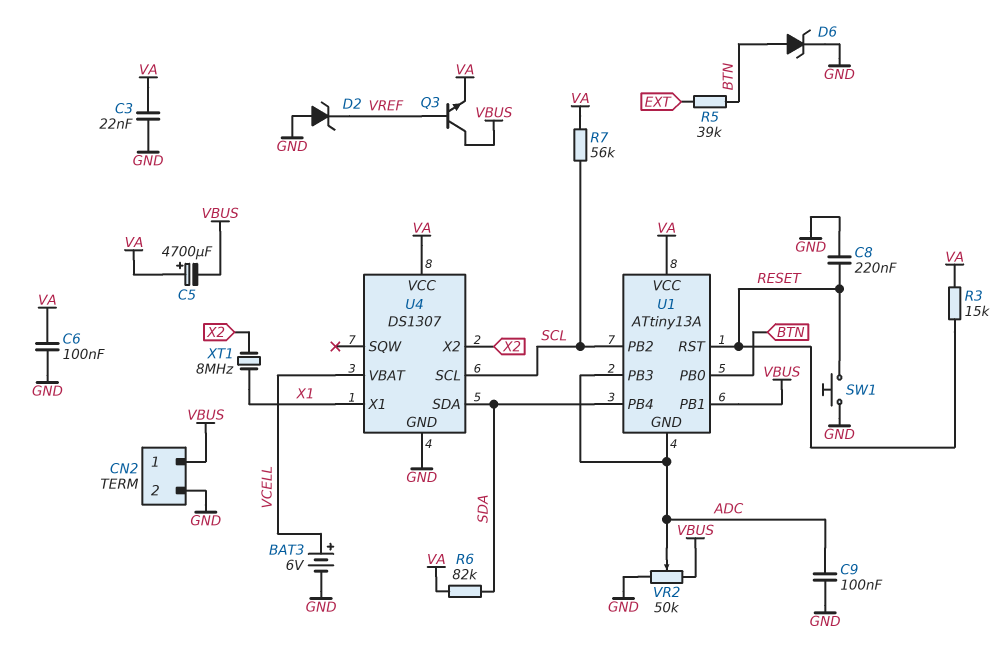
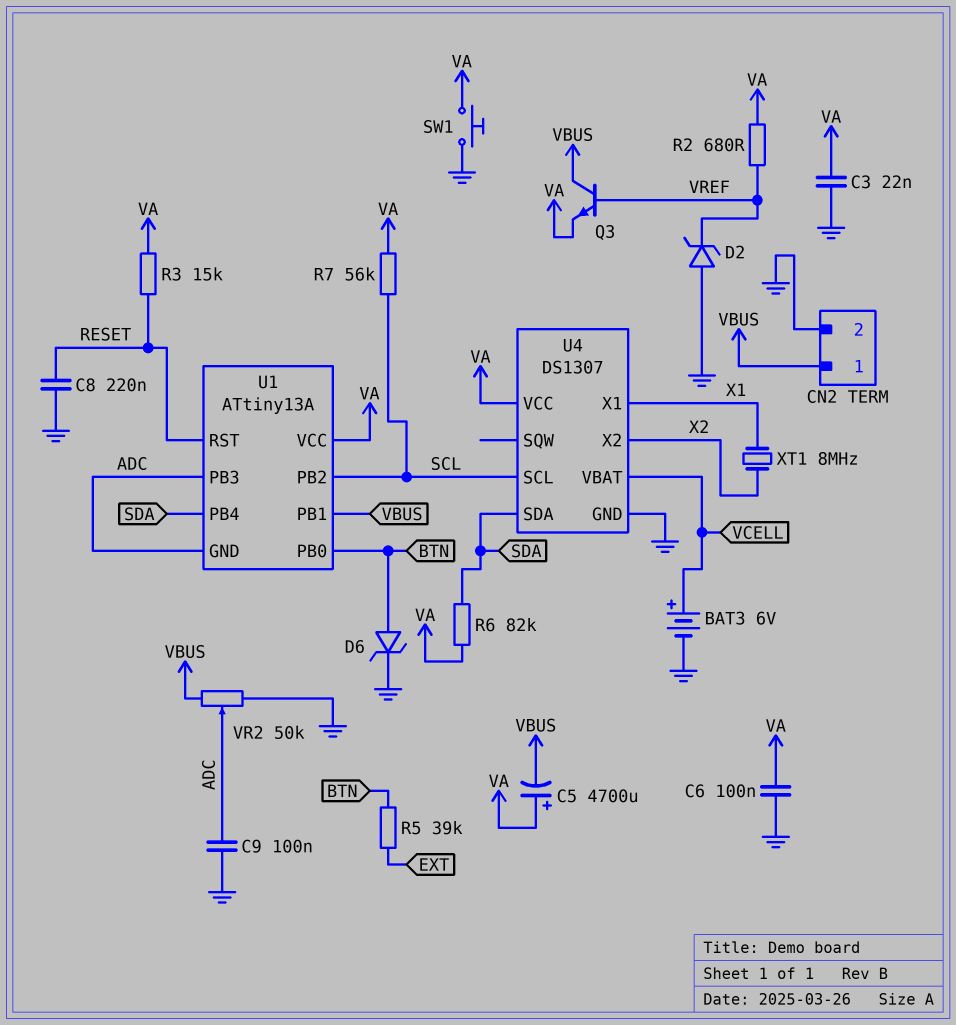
R2: none -> 680 (VA, VREF)
SW1: button (GND, RESET) -> button (GND, VA)

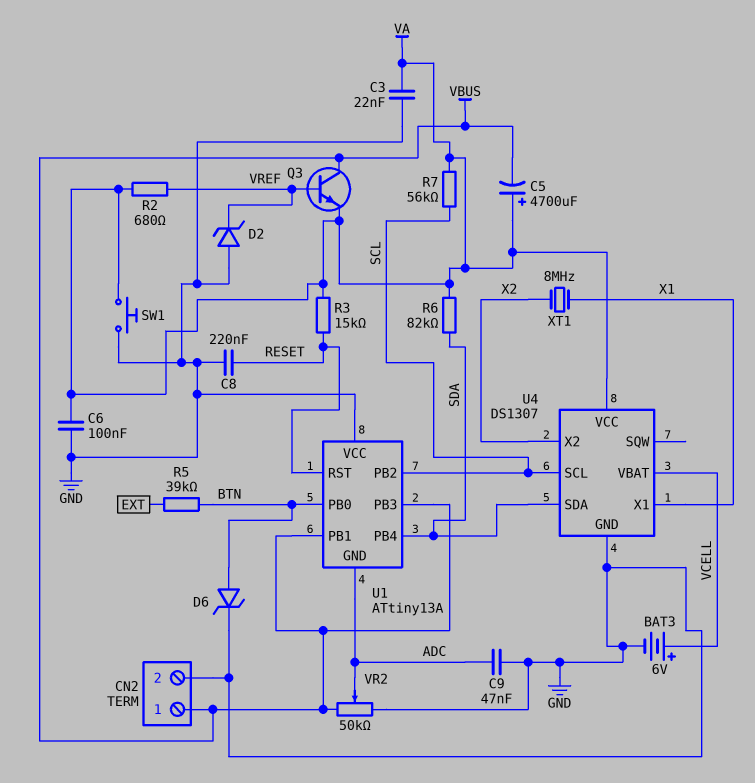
C9: 100nF (ADC, GND) -> 47nF (ADC, GND)
U1 pin PB3: ADC -> VBUS
U1 pin VCC: VA -> GND

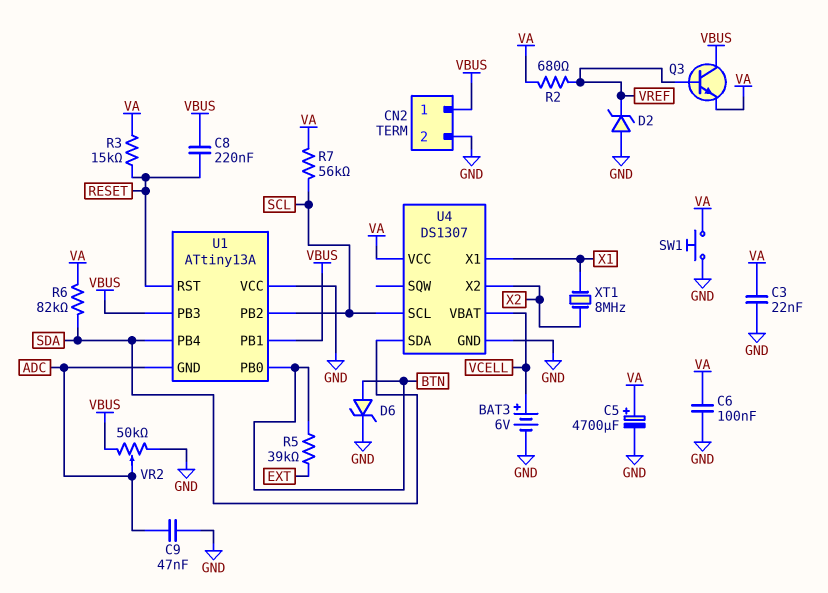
C5: 4700uF (plus VA, minus VBUS) -> 4700uF (plus VA, minus GND)
C8: 220nF (GND, RESET) -> 220nF (RESET, VBUS)

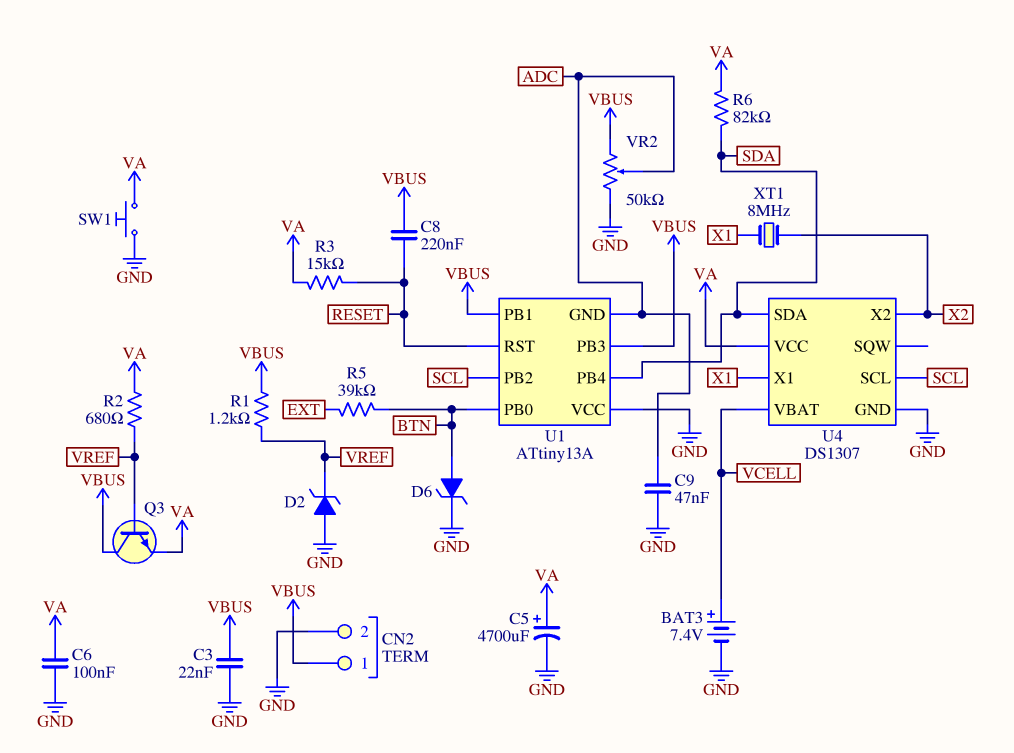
BAT3: 6V (plus VCELL, minus GND) -> 7.4V (plus VCELL, minus GND)
C3: 22nF (GND, VA) -> 22nF (GND, VBUS)
R1: none -> 1.2k (VBUS, VREF)
R7: 56k (SCL, VA) -> none

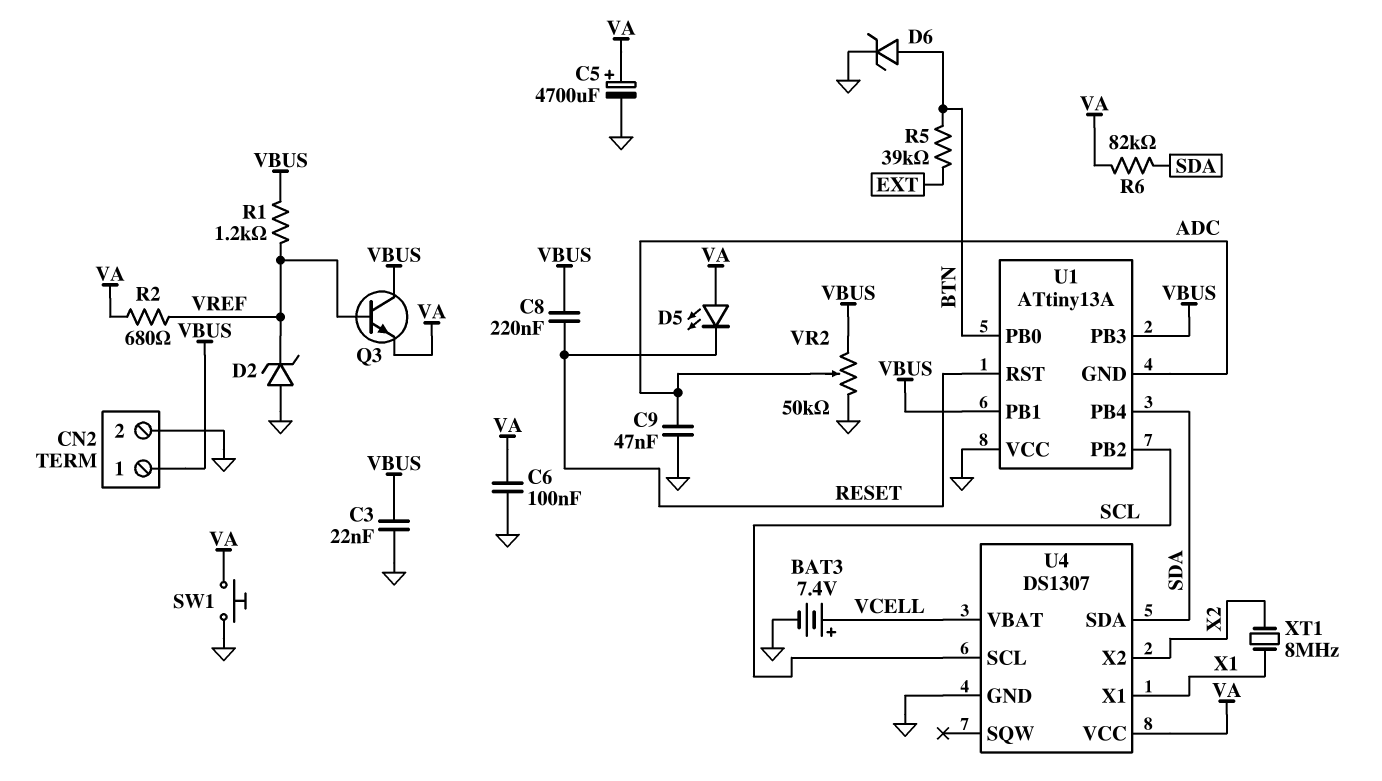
D5: none -> LED (A VA, K RESET)
R3: 15k (RESET, VA) -> none

